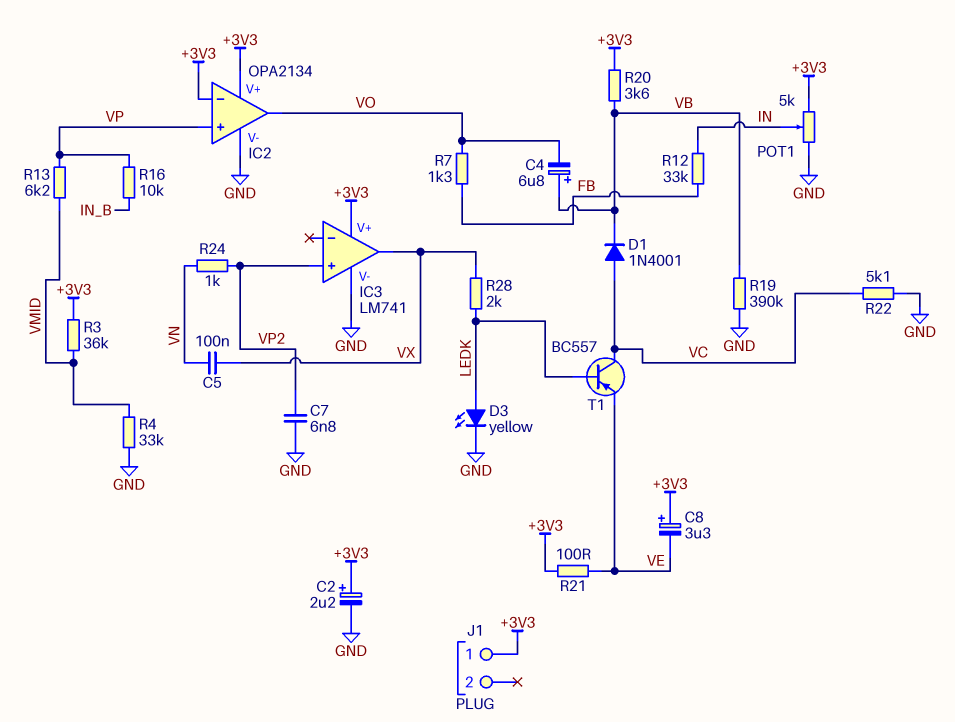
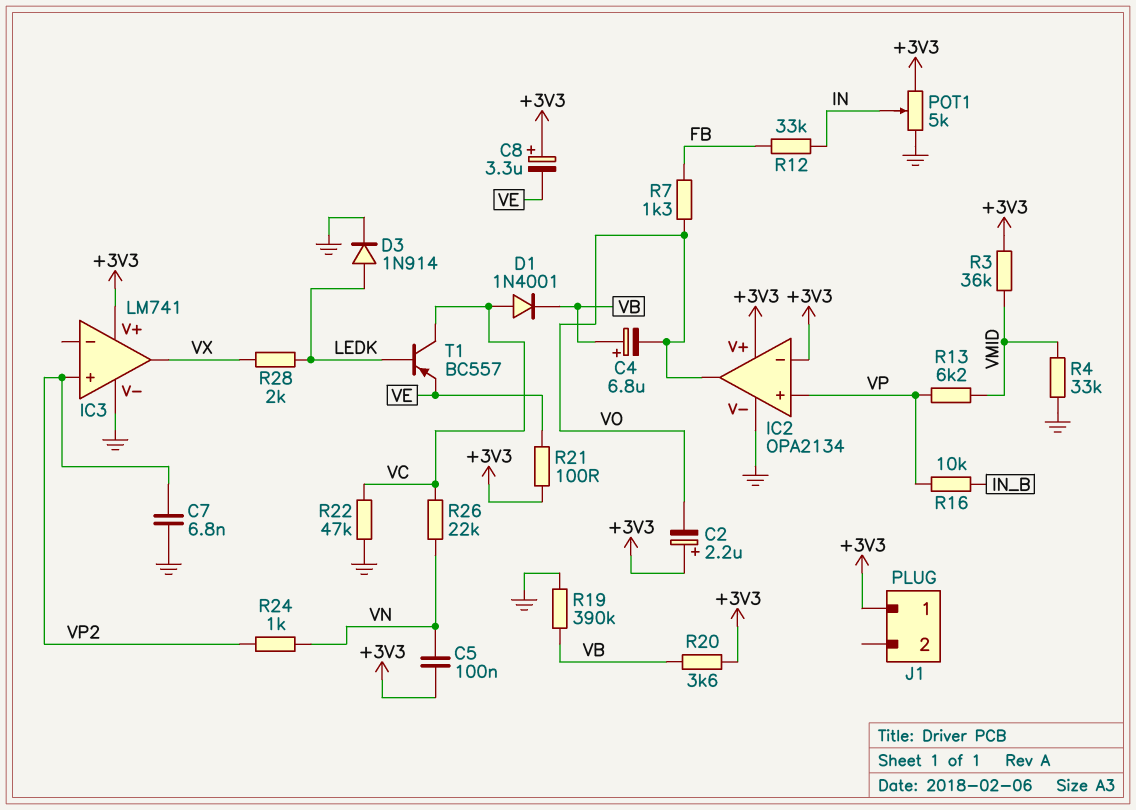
C2: 2.2uF (plus +3V3, minus GND) -> 2.2uF (plus +3V3, minus VO)
C5: 100nF (VN, VX) -> 100nF (+3V3, VN)
D3: LED yellow (A LEDK, K GND) -> diode 1N914 (A LEDK, K GND)
R22: 5.1k (GND, VC) -> 47k (GND, VC)
R26: none -> 22k (VC, VN)

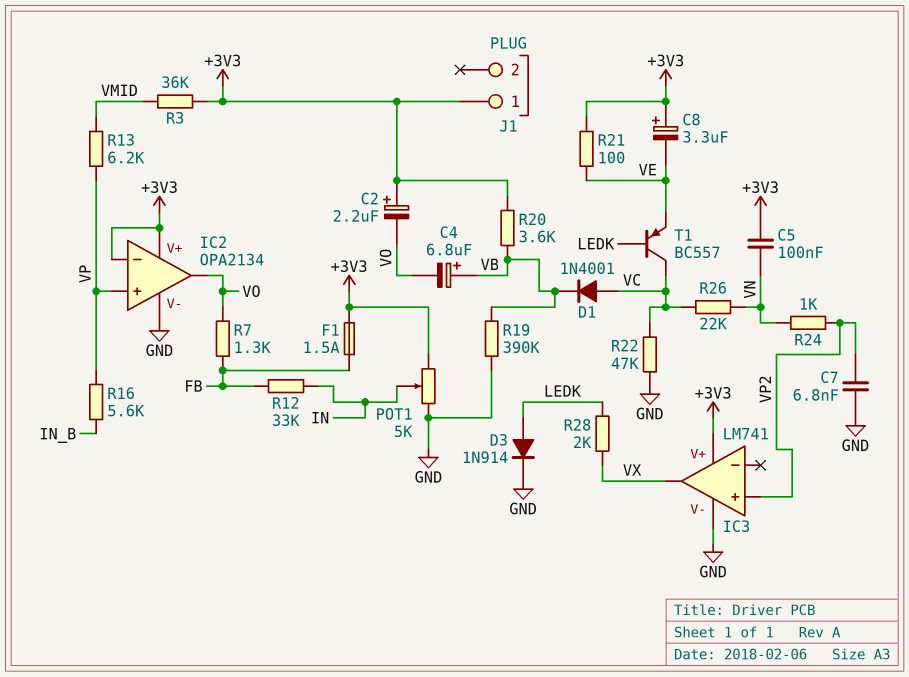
F1: none -> 1.5A (+3V3, FB)
R4: 33k (GND, VMID) -> none
R16: 10k (IN_B, VP) -> 5.6k (IN_B, VP)

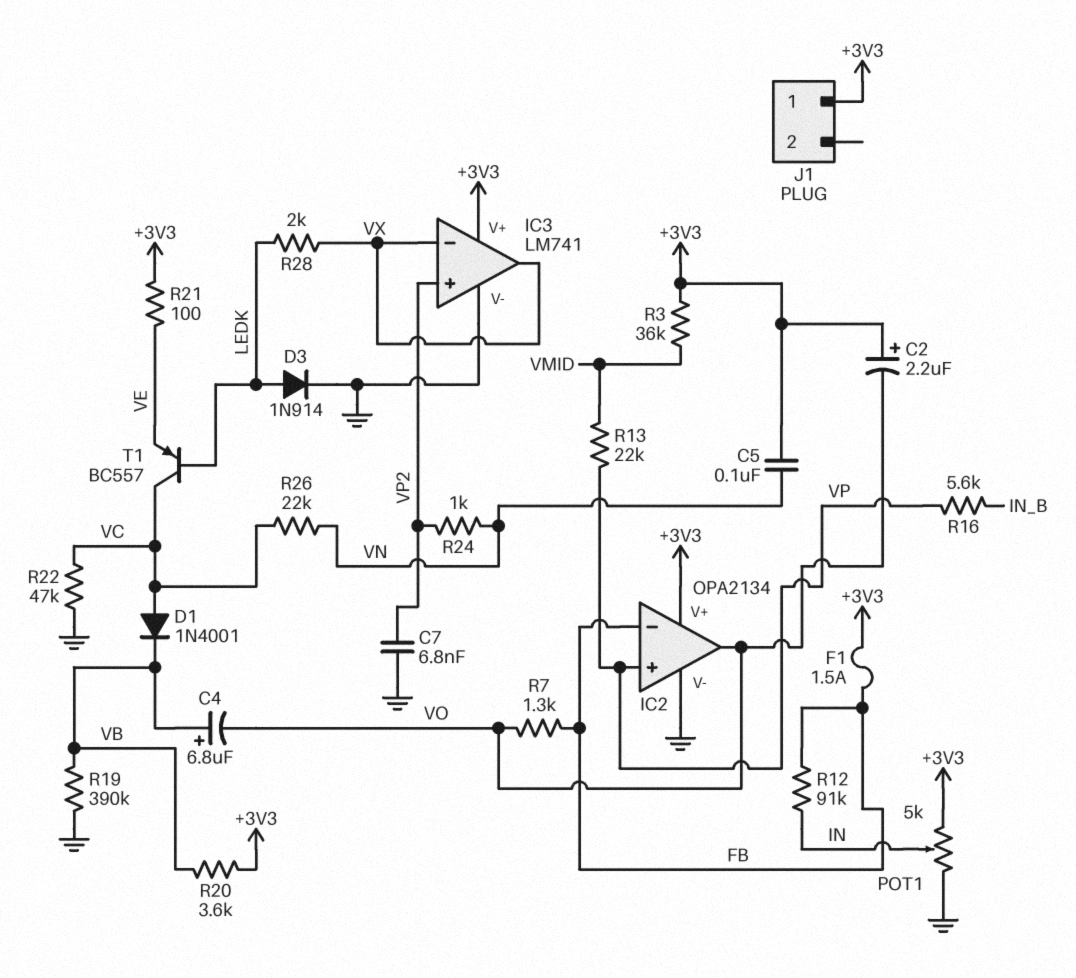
C8: 3.3uF (plus +3V3, minus VE) -> none
IC2 pin in-: +3V3 -> FB
IC3 pin in-: none -> VX
R12: 33k (FB, IN) -> 91k (FB, IN)
R13: 6.2k (VMID, VP) -> 22k (VMID, VP)

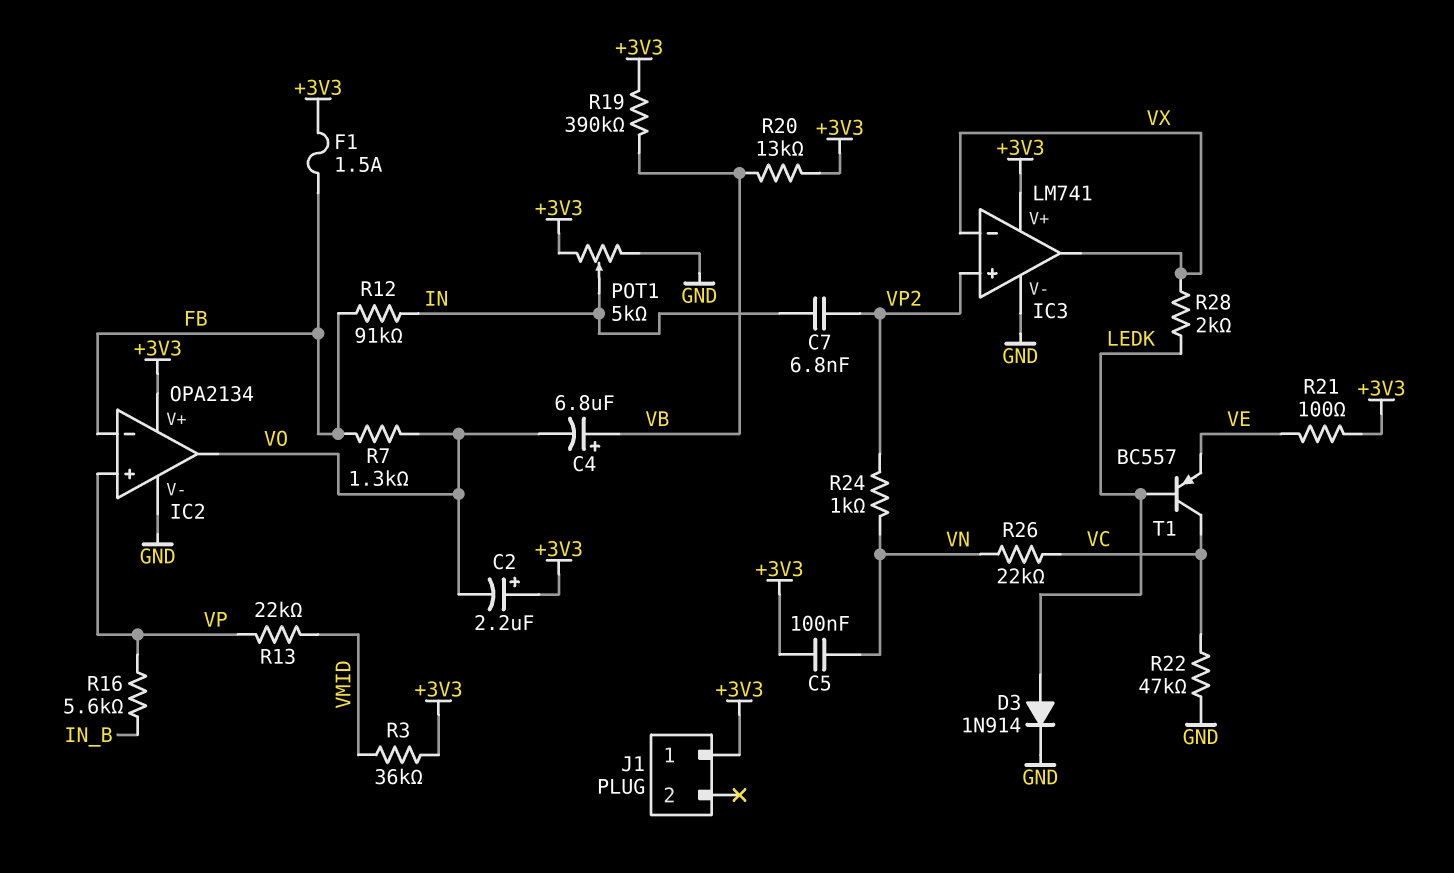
C7: 6.8nF (GND, VP2) -> 6.8nF (IN, VP2)
D1: diode 1N4001 (A VC, K VB) -> none
R19: 390k (GND, VB) -> 390k (+3V3, VB)
R20: 3.6k (+3V3, VB) -> 13k (+3V3, VB)

